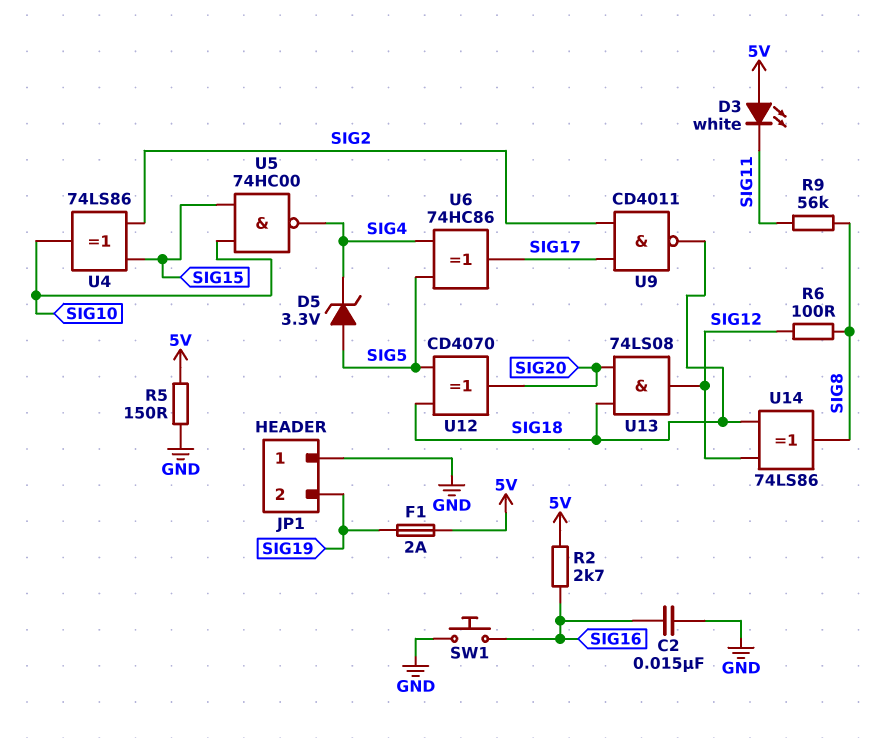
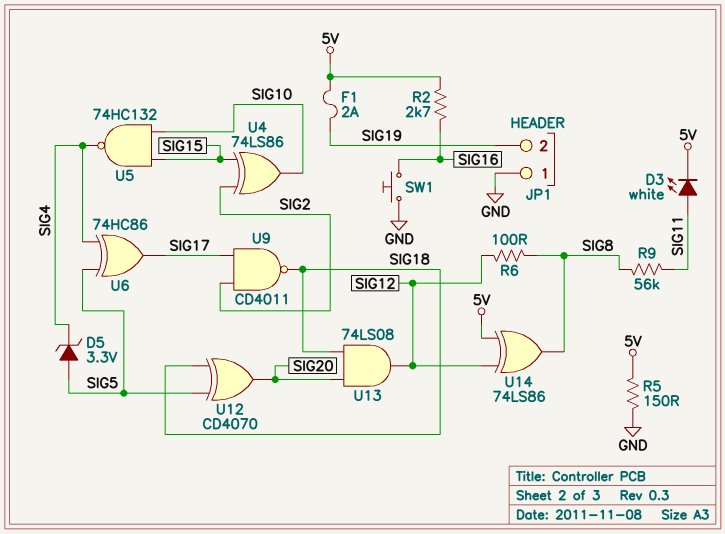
C2: 15nF (GND, SIG16) -> none
D3: LED white (A 5V, K SIG11) -> LED white (A SIG11, K 5V)
U5: NAND 74HC00 (in SIG10, in SIG15, out SIG4) -> NAND 74HC132 (in SIG10, in SIG15, out SIG4)
U14: XOR 74LS86 (in SIG12, in SIG18, out SIG8) -> XOR 74LS86 (in 5V, in SIG12, out SIG8)

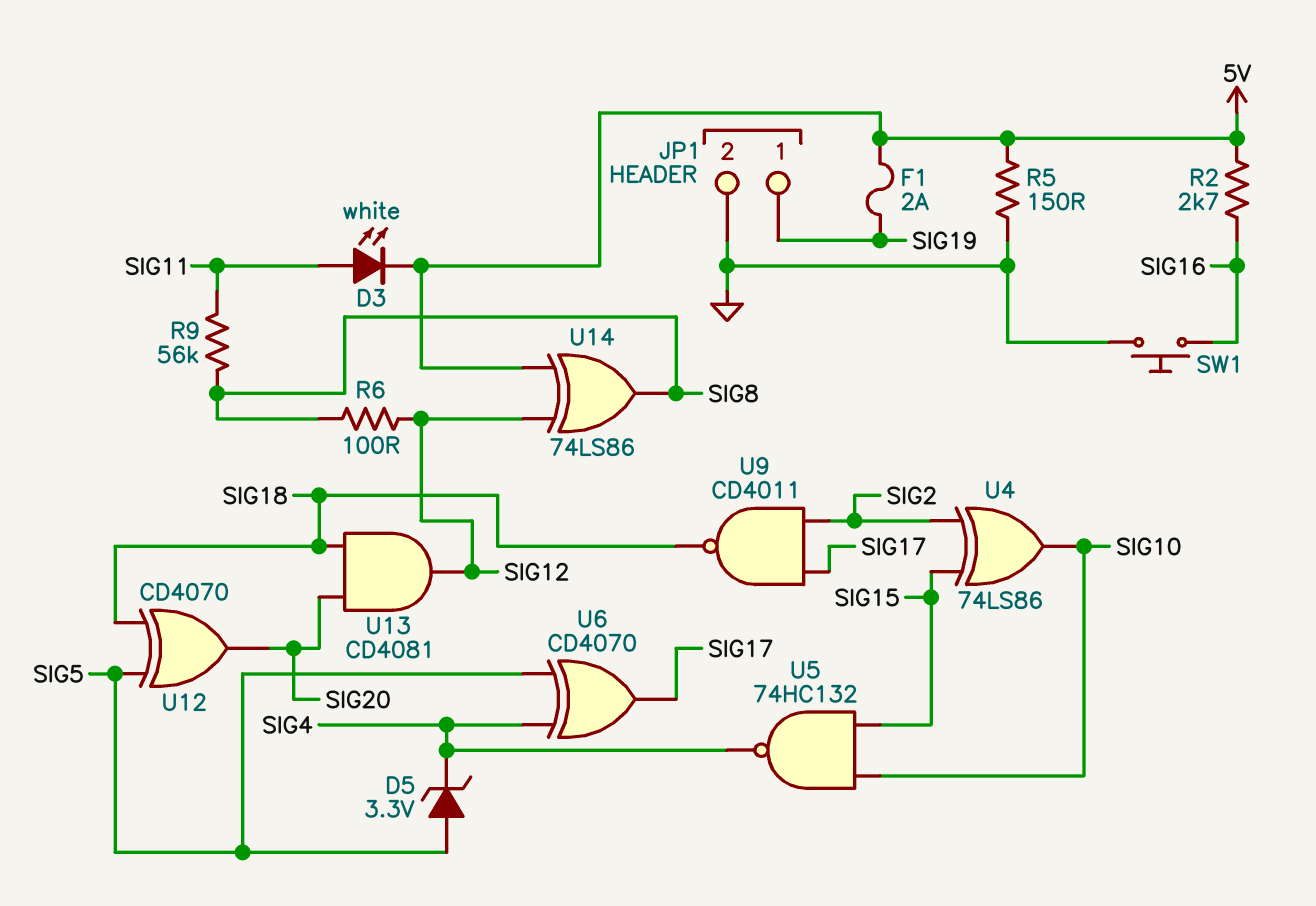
JP1 pin 1: GND -> SIG19
JP1 pin 2: SIG19 -> GND
U6: XOR 74HC86 (in SIG4, in SIG5, out SIG17) -> XOR CD4070 (in SIG4, in SIG5, out SIG17)
U13: AND 74LS08 (in SIG18, in SIG20, out SIG12) -> AND CD4081 (in SIG18, in SIG20, out SIG12)

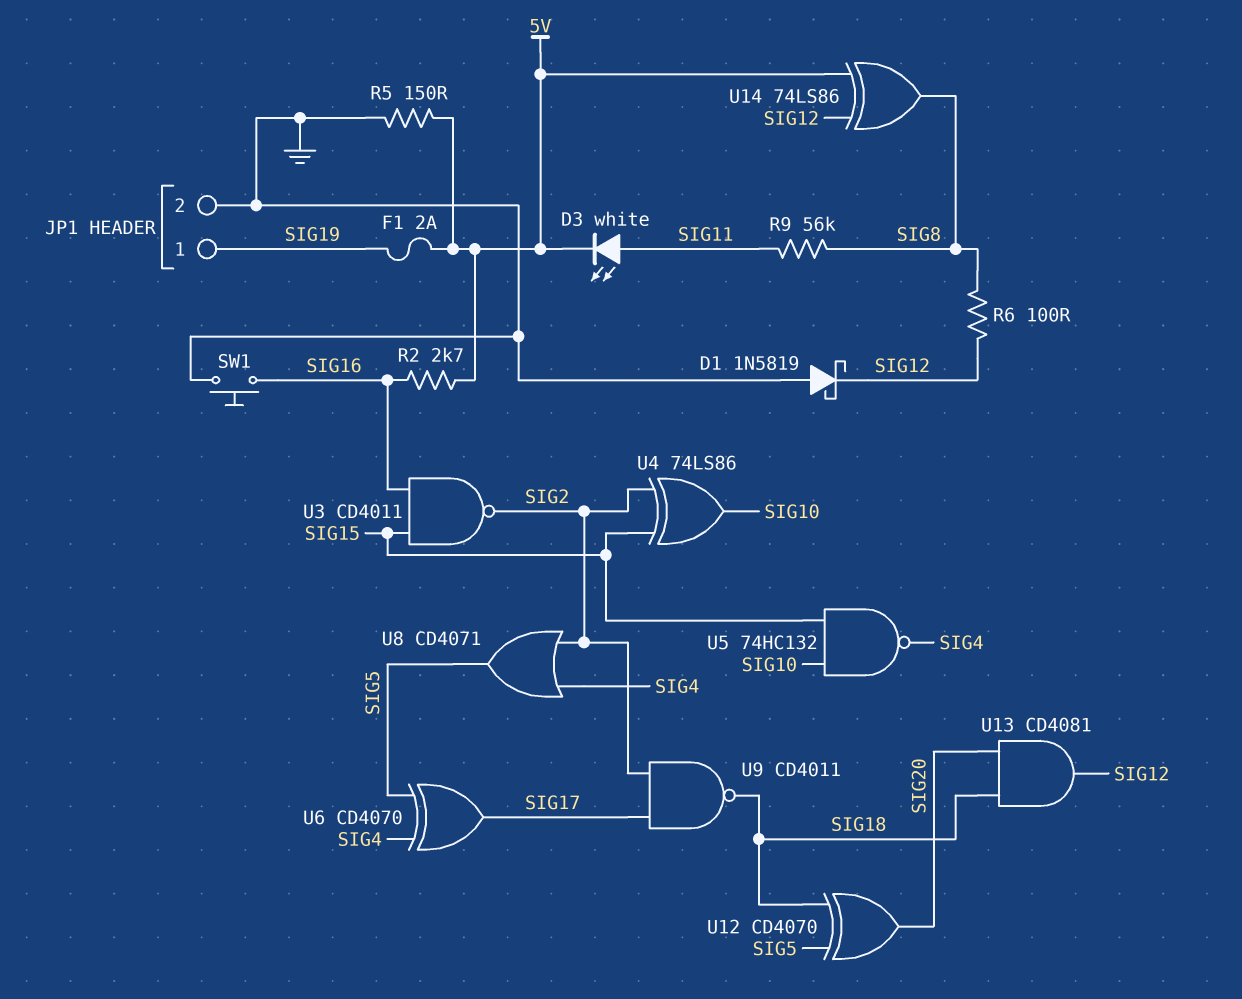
D1: none -> schottky 1N5819 (A GND, K SIG12)
D5: zener 3.3V (A SIG5, K SIG4) -> none
U3: none -> NAND CD4011 (in SIG15, in SIG16, out SIG2)
U8: none -> OR CD4071 (in SIG2, in SIG4, out SIG5)

